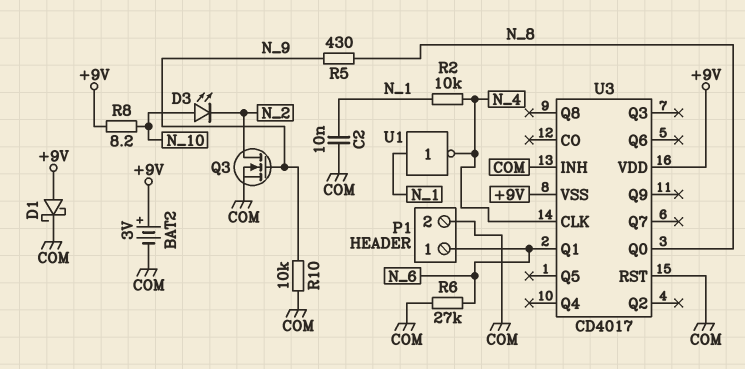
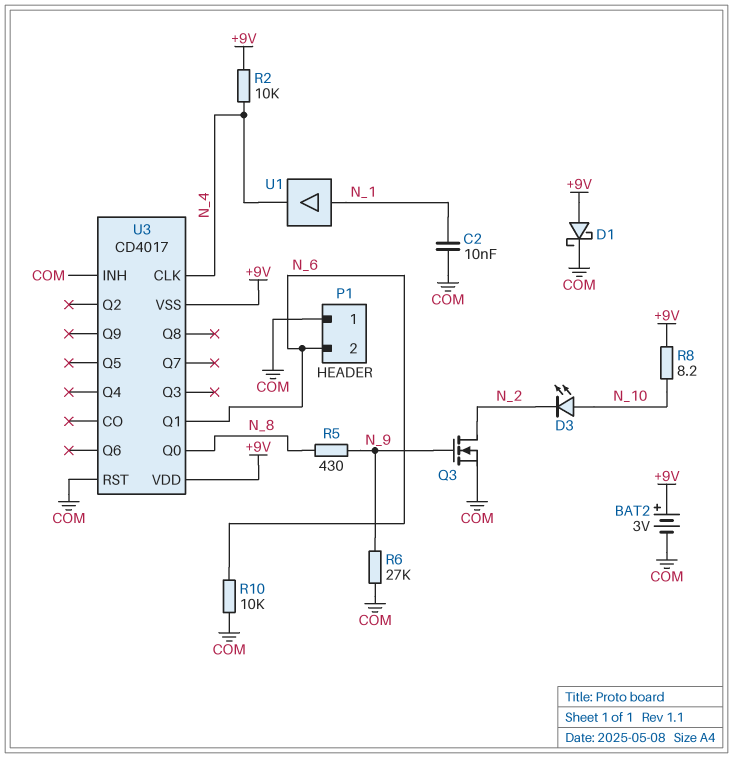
P1 pin 1: N_6 -> COM
P1 pin 2: COM -> N_6
R2: 10k (N_1, N_4) -> 10k (+9V, N_4)
R6: 27k (COM, N_6) -> 27k (COM, N_9)
R10: 10k (COM, N_9) -> 10k (COM, N_6)
U1: NOT (in N_1, out N_4) -> buffer (in N_1, out N_4)

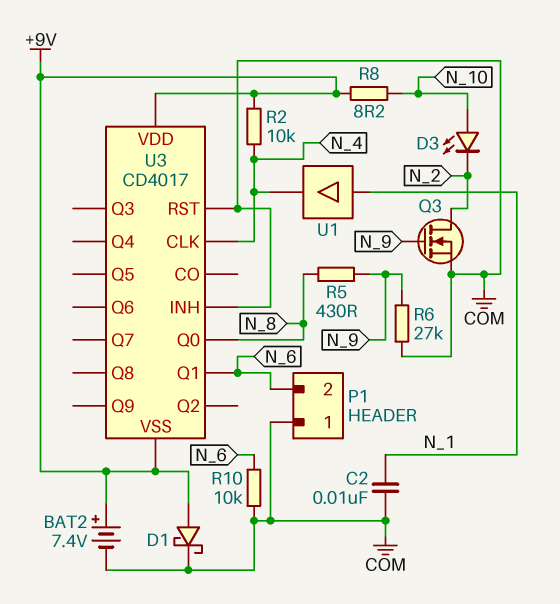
BAT2: 3V (plus +9V, minus COM) -> 7.4V (plus +9V, minus COM)

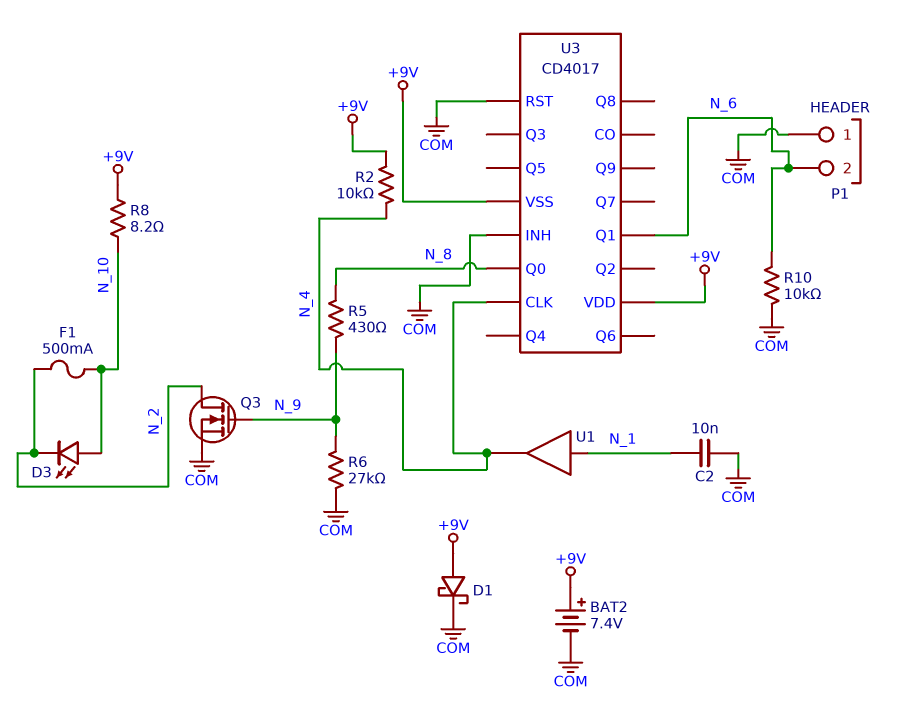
F1: none -> 500mA (N_2, N_10)

